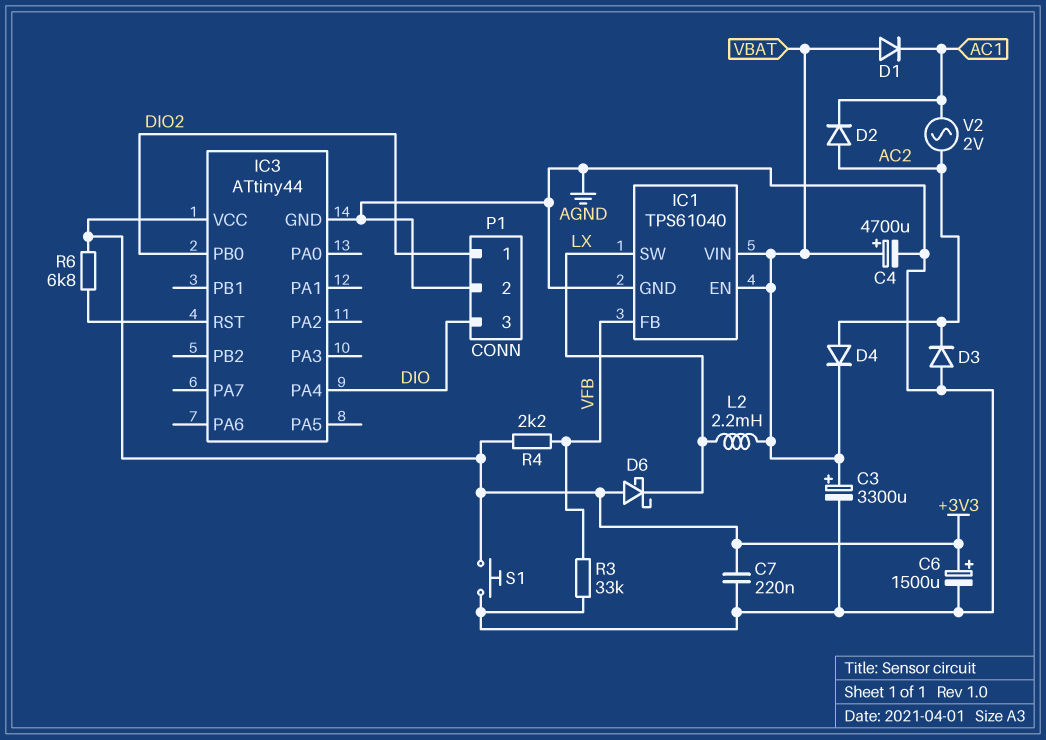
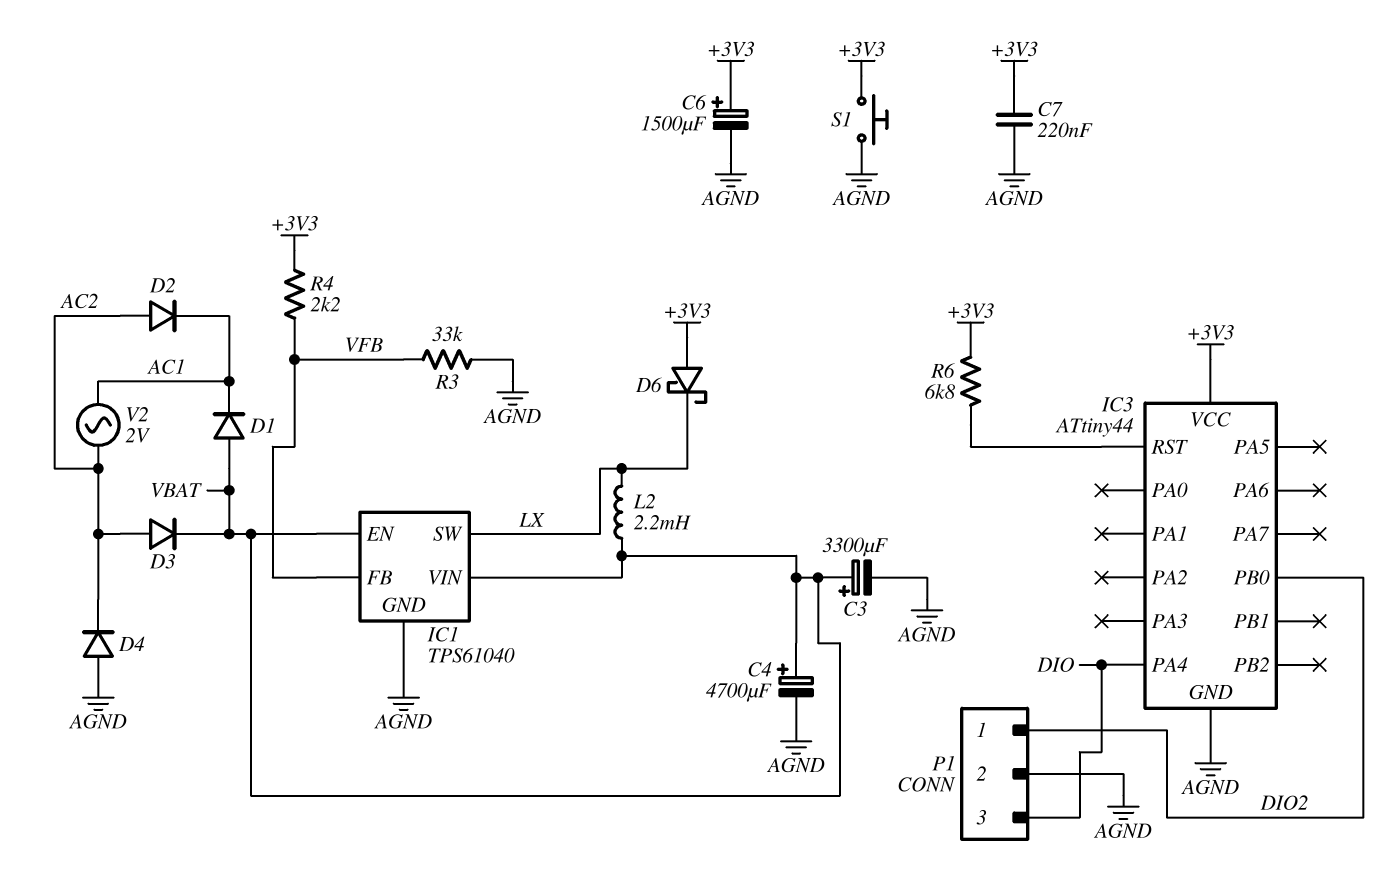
D3: diode (A AGND, K AC2) -> diode (A AC2, K VBAT)
D4: diode (A AC2, K VBAT) -> diode (A AGND, K AC2)

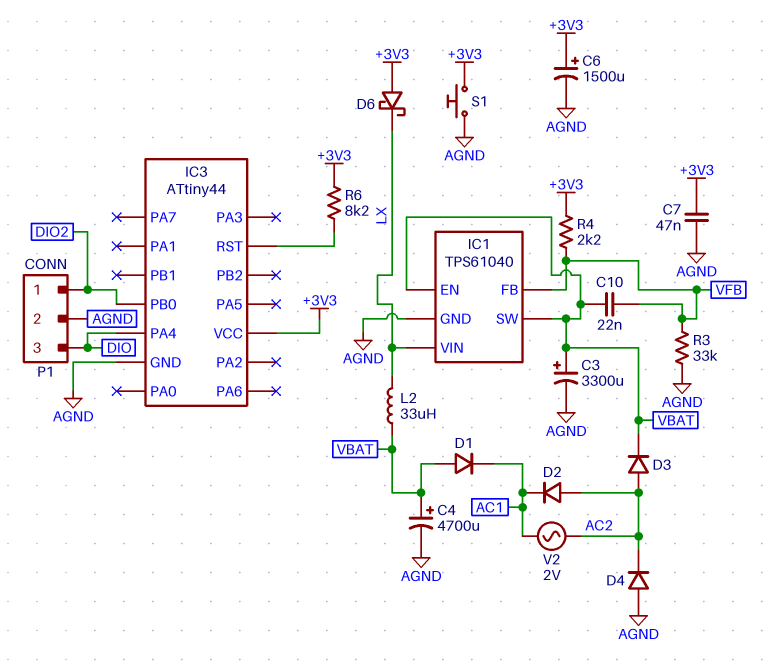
C7: 220nF (+3V3, AGND) -> 47nF (+3V3, AGND)
C10: none -> 22nF (VBAT, VFB)
IC1 pin SW: LX -> VBAT
IC1 pin VIN: VBAT -> LX
L2: 2.2mH (LX, VBAT) -> 33uH (LX, VBAT)
R6: 6.8k (+3V3, IC3/RST) -> 8.2k (+3V3, IC3/RST)

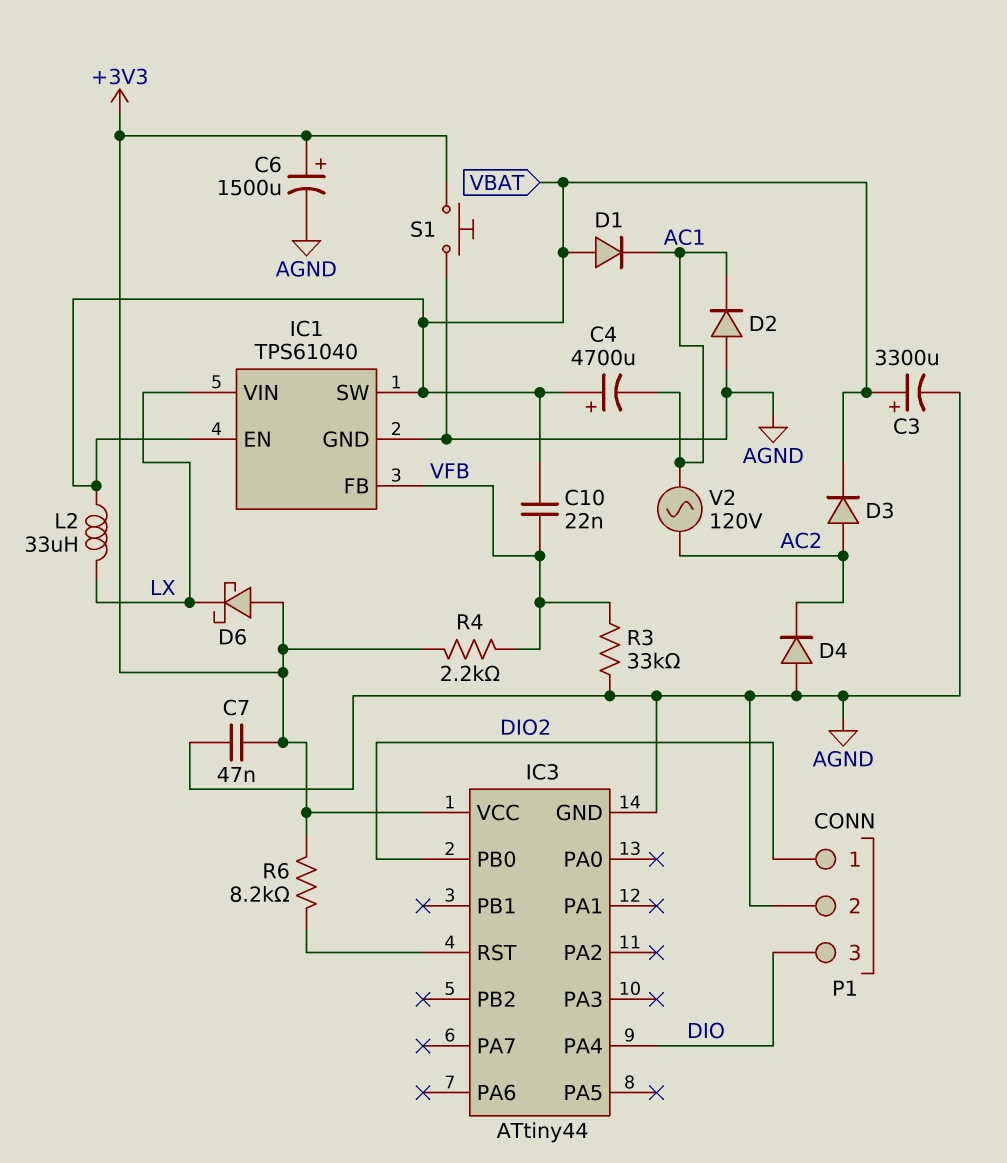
C4: 4700uF (plus VBAT, minus AGND) -> 4700uF (plus VBAT, minus AC1)
D2: diode (A AC2, K AC1) -> diode (A AGND, K AC1)
V2: AC 2V (AC1, AC2) -> AC 120V (AC1, AC2)

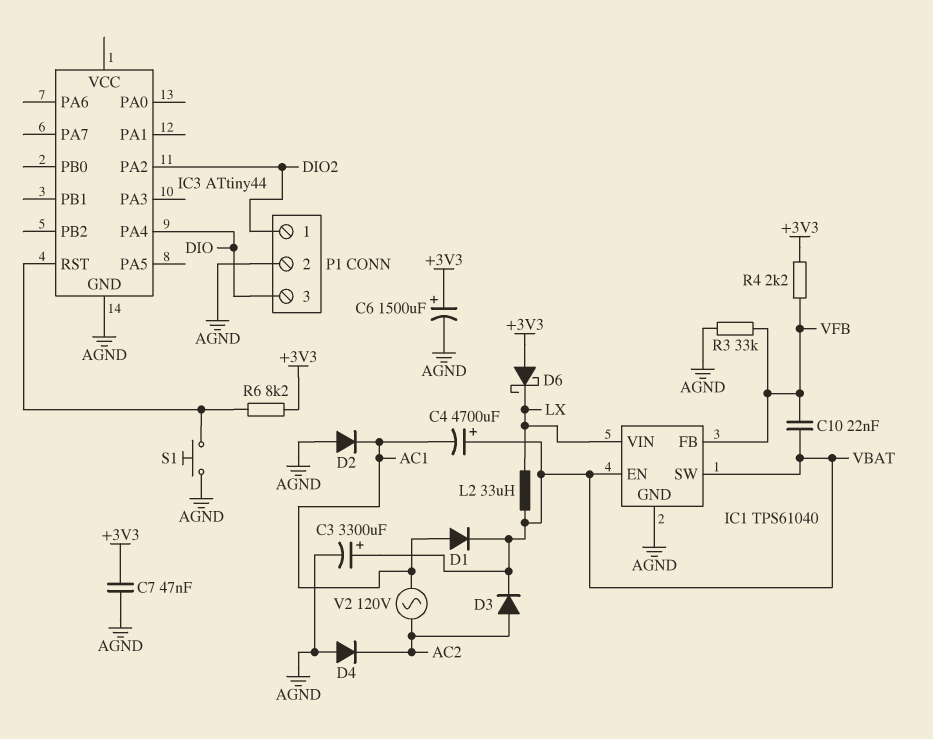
D1: diode (A VBAT, K AC1) -> diode (A AC1, K VBAT)
IC3 pin PA2: none -> DIO2
IC3 pin PB0: DIO2 -> none
IC3 pin VCC: +3V3 -> none
S1: button (+3V3, AGND) -> button (AGND, IC3/RST)

